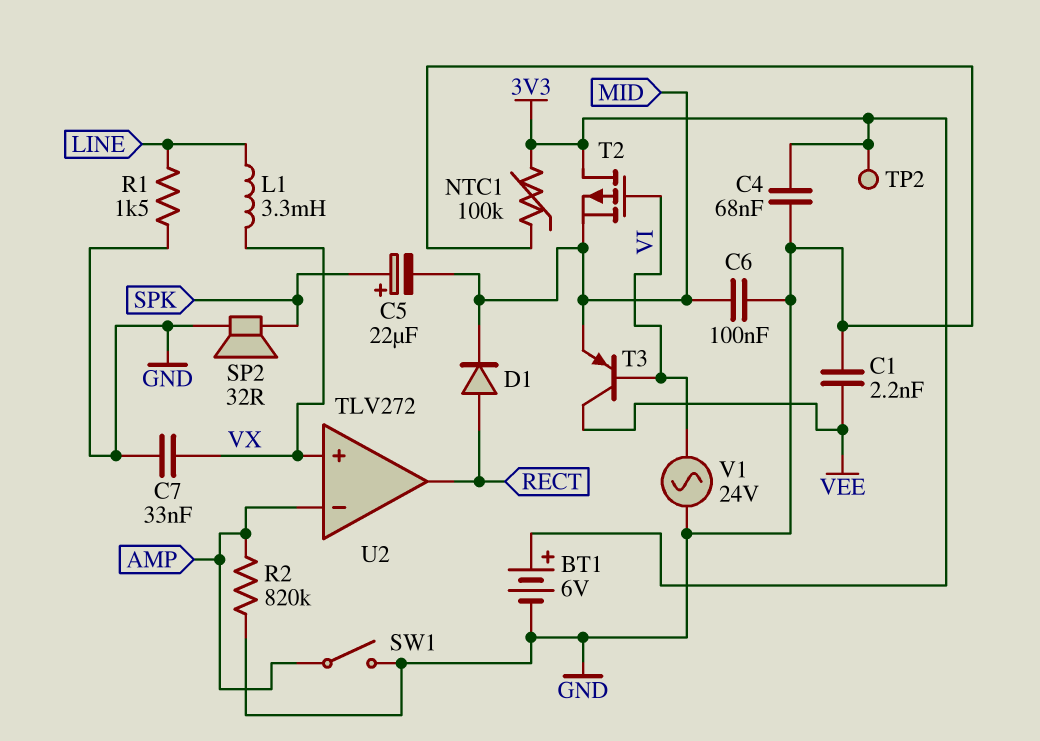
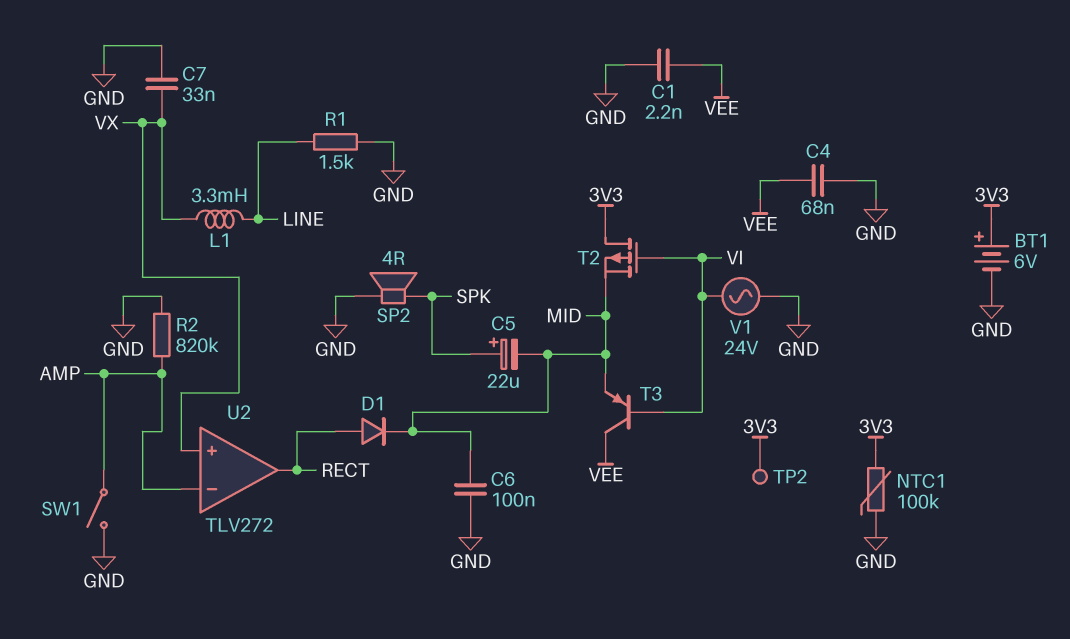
C4: 68nF (3V3, GND) -> 68nF (GND, VEE)
SP2: speaker 32R (GND, SPK) -> speaker 4R (GND, SPK)

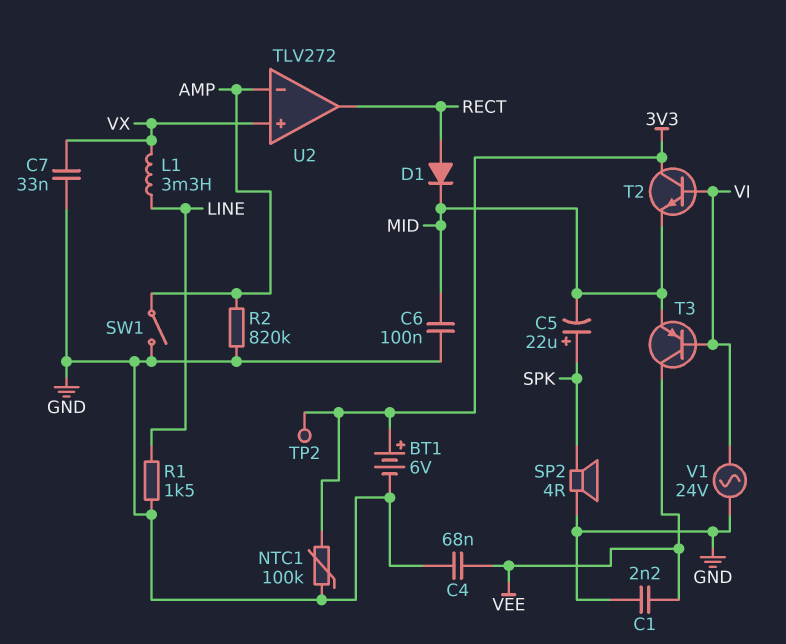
T2: PMOS (G VI, D 3V3, S MID) -> NPN (B VI, C 3V3, E MID)

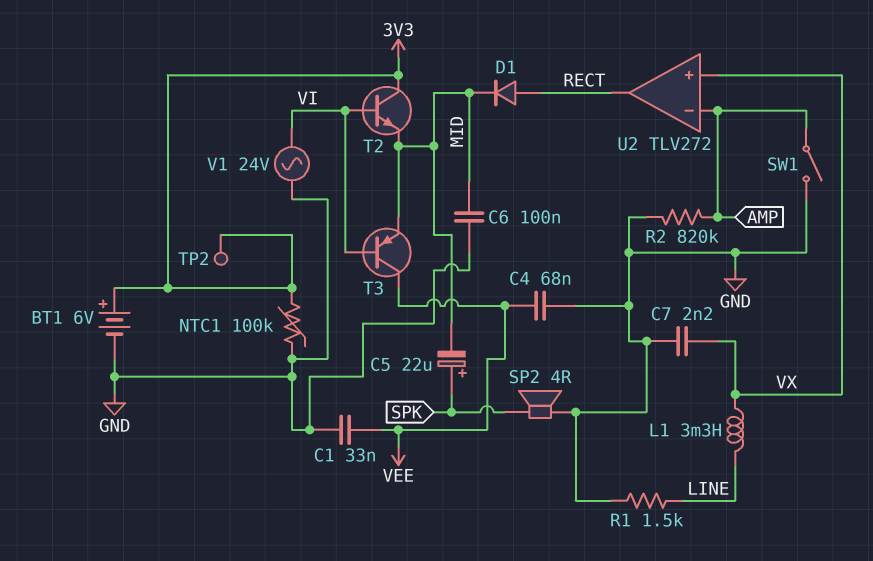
C1: 2.2nF (GND, VEE) -> 33nF (GND, VEE)
C7: 33nF (GND, VX) -> 2.2nF (GND, VX)

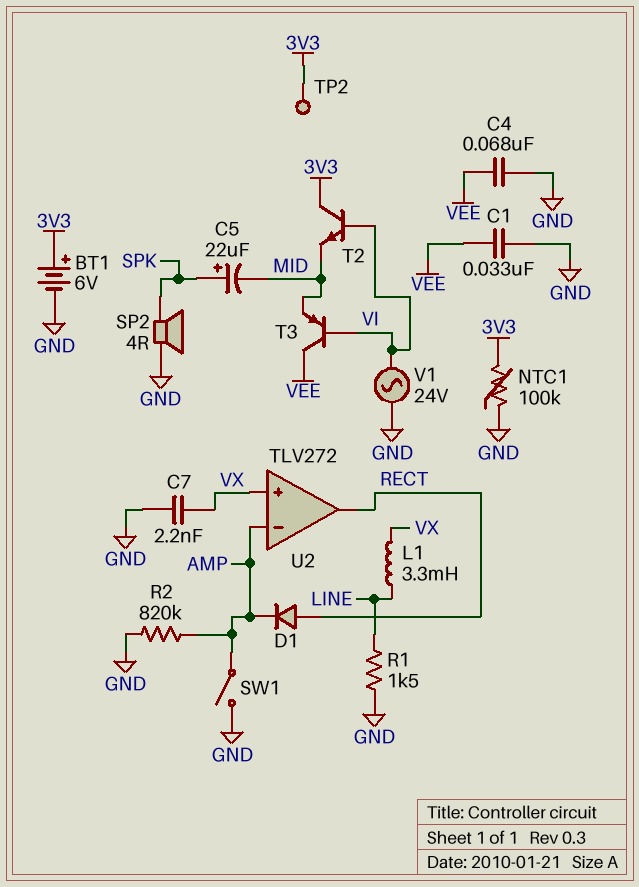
C6: 100nF (GND, MID) -> none
D1: diode (A RECT, K MID) -> diode (A RECT, K AMP)

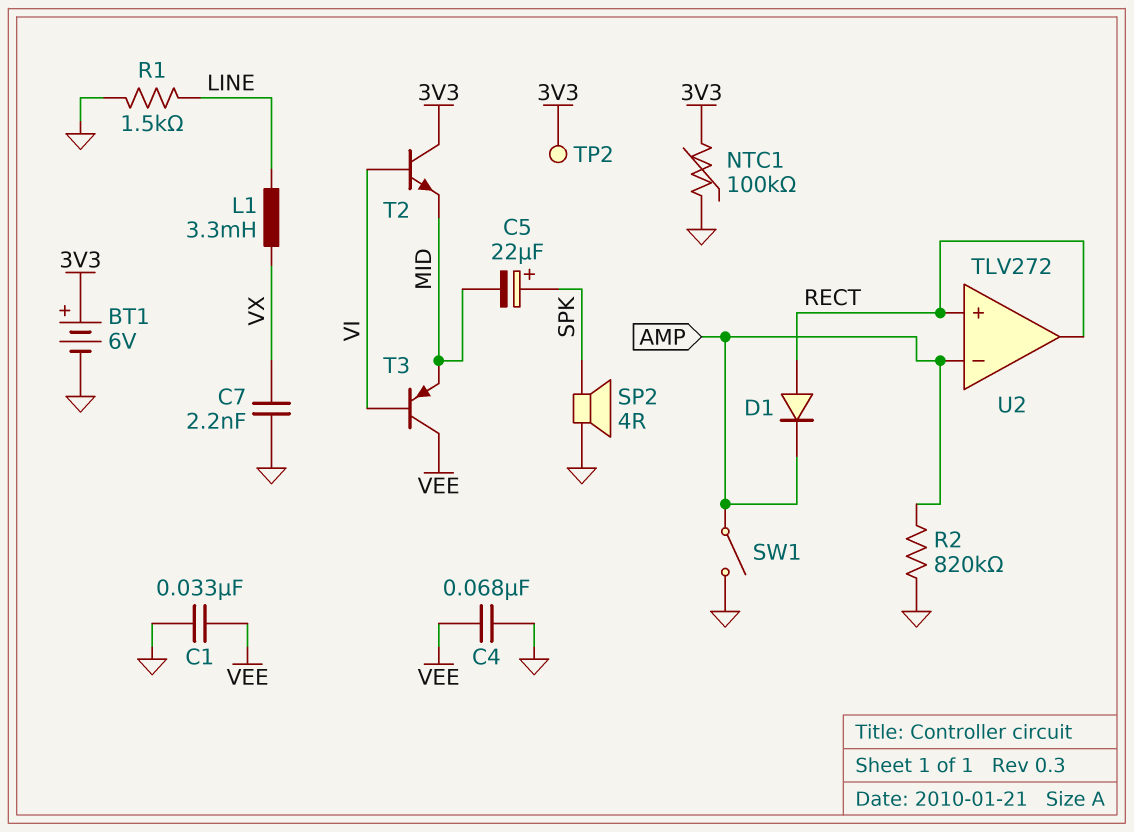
U2 pin in+: VX -> RECT
V1: AC 24V (GND, VI) -> none

